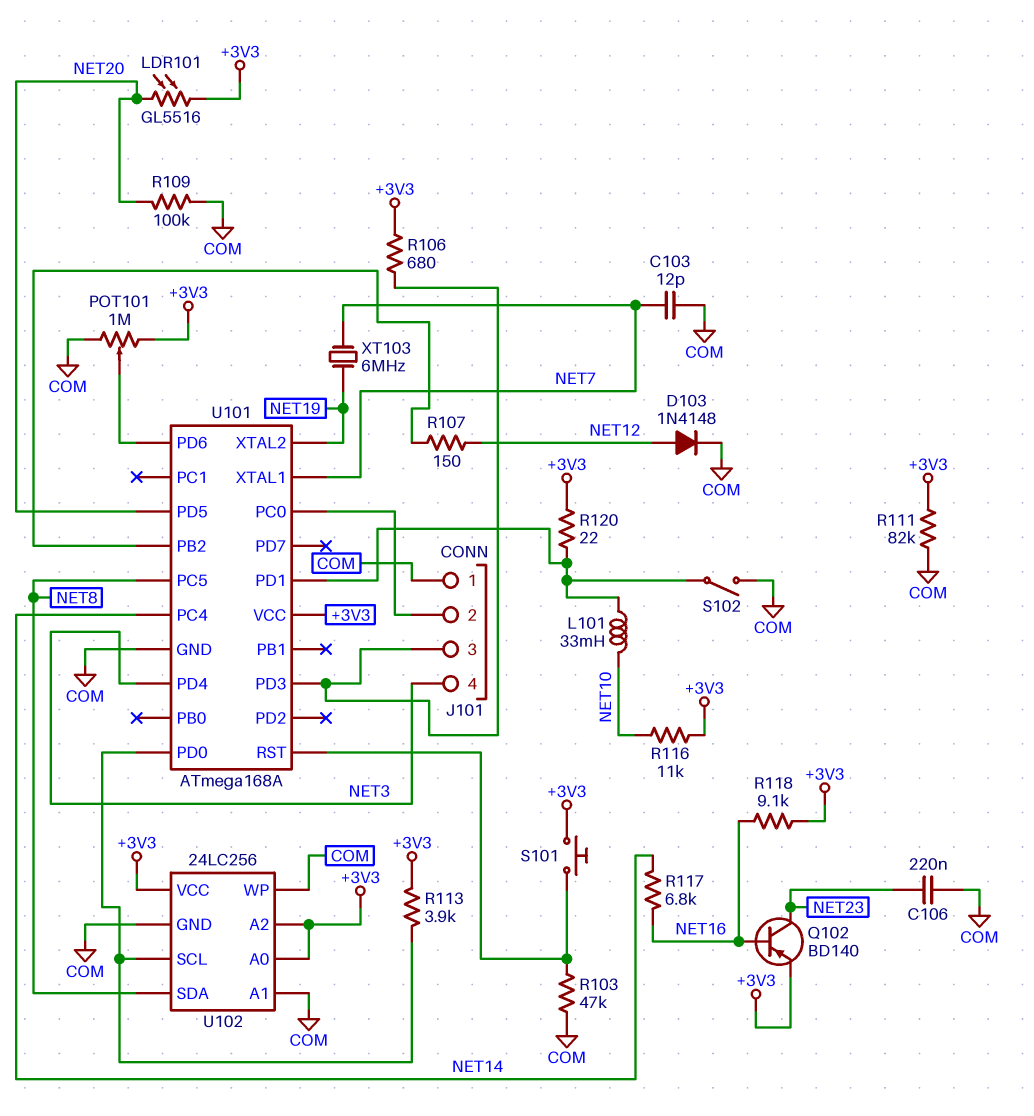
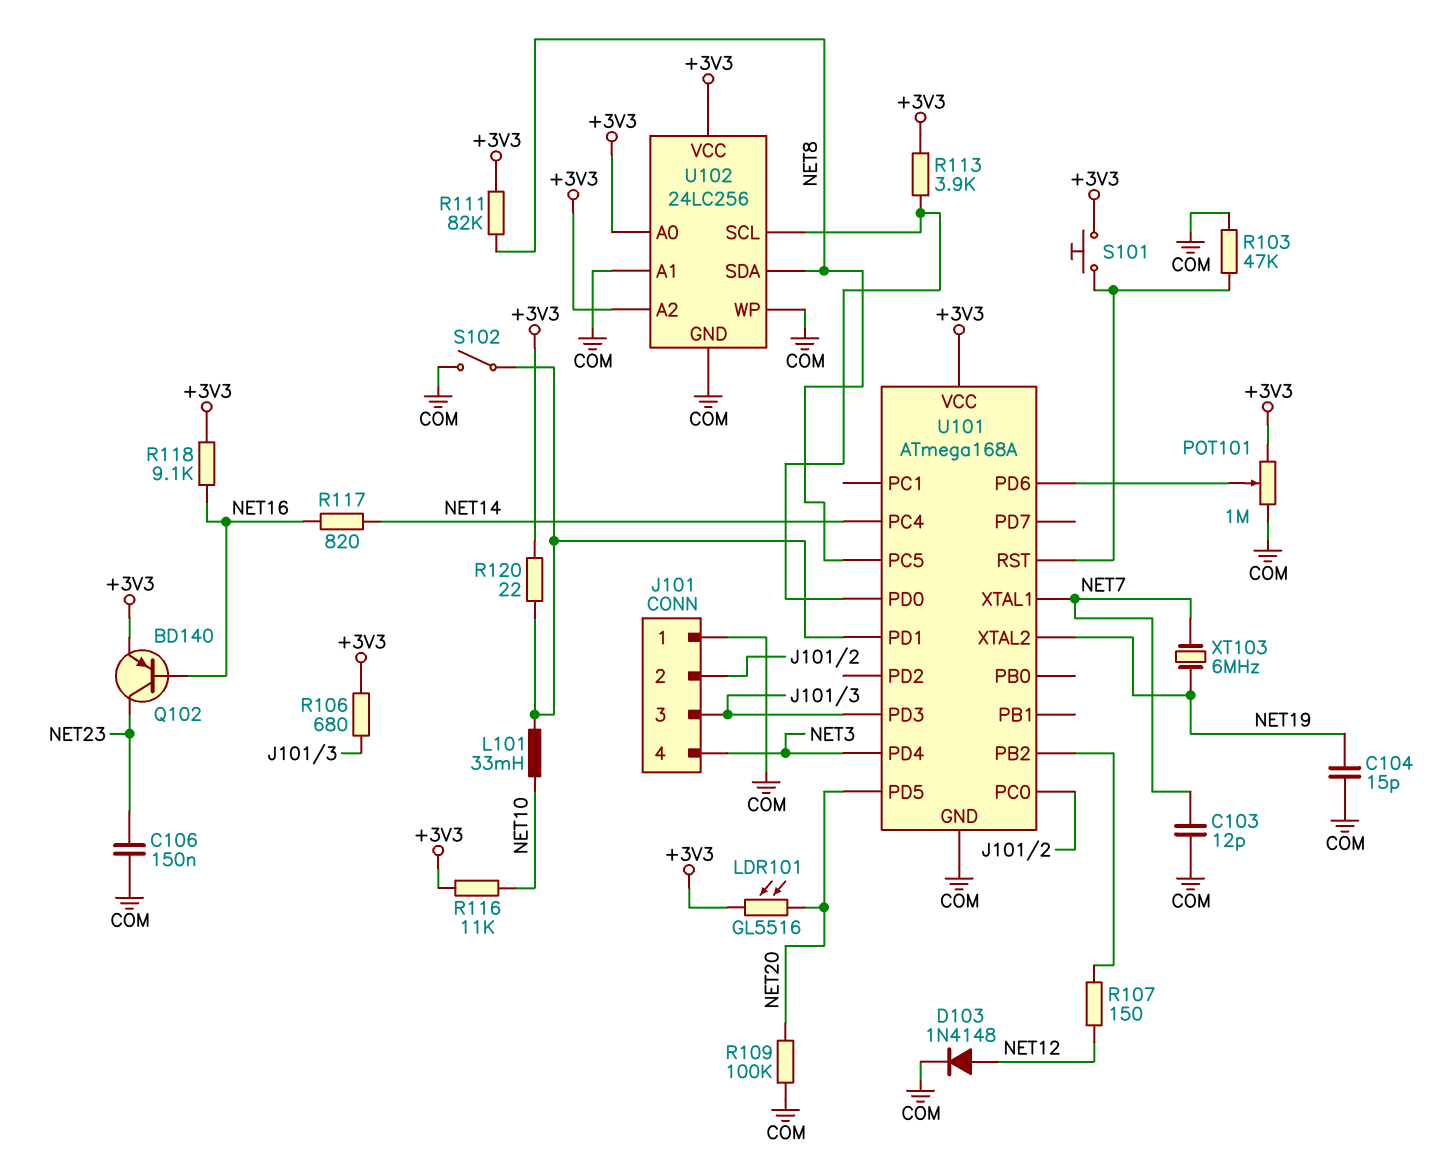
C104: none -> 15pF (COM, NET19)
C106: 220nF (COM, NET23) -> 150nF (COM, NET23)
R111: 82k (+3V3, COM) -> 82k (+3V3, NET8)
R117: 6.8k (NET14, NET16) -> 820 (NET14, NET16)

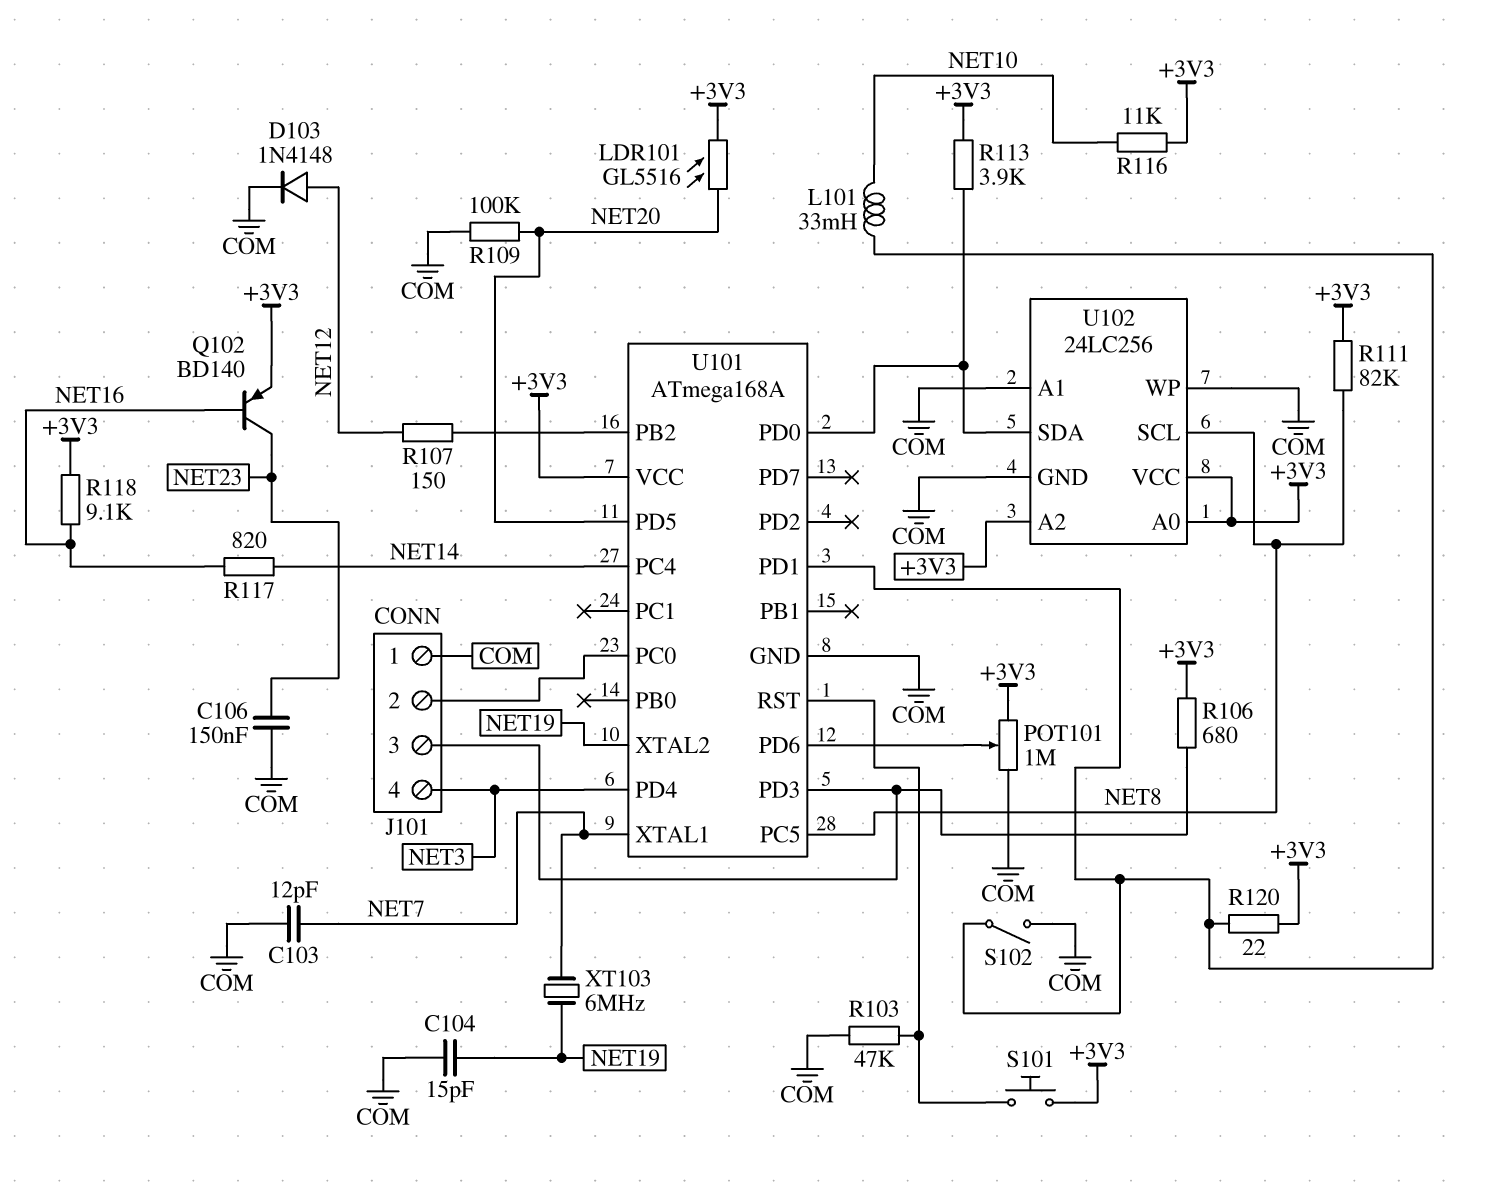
U102 pin SCL: U101/PD0 -> NET8
U102 pin SDA: NET8 -> U101/PD0

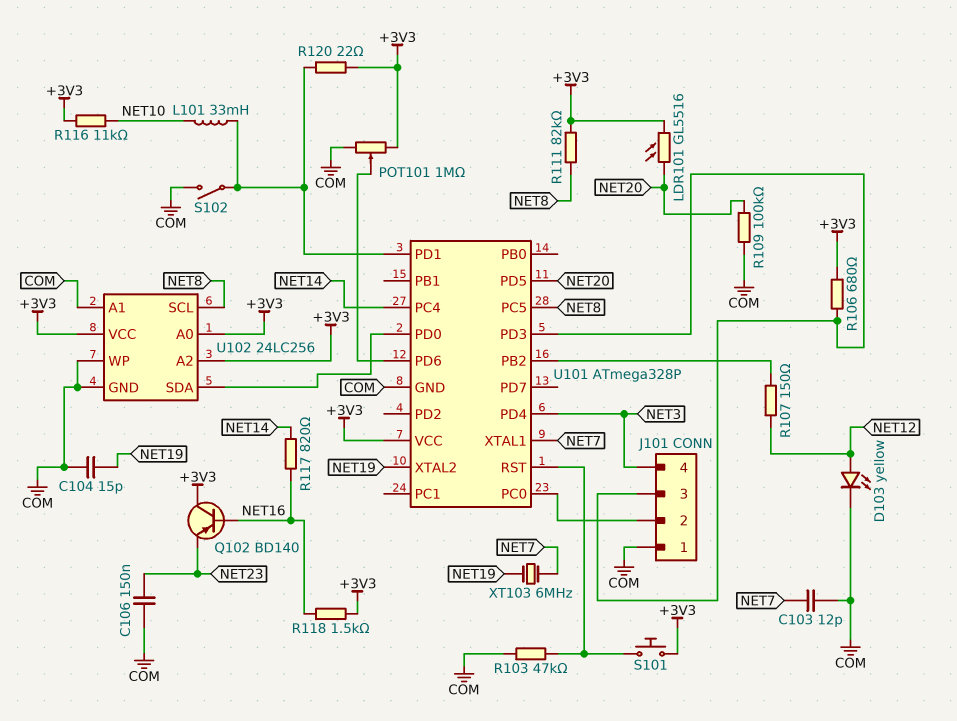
D103: diode 1N4148 (A NET12, K COM) -> LED yellow (A NET12, K COM)
Q102: PNP BD140 (B NET16, C NET23, E +3V3) -> PNP BD140 (B NET16, C +3V3, E NET23)
R113: 3.9k (+3V3, U101/PD0) -> none
R118: 9.1k (+3V3, NET16) -> 1.5k (+3V3, NET16)
U101: ATmega168A -> ATmega328P

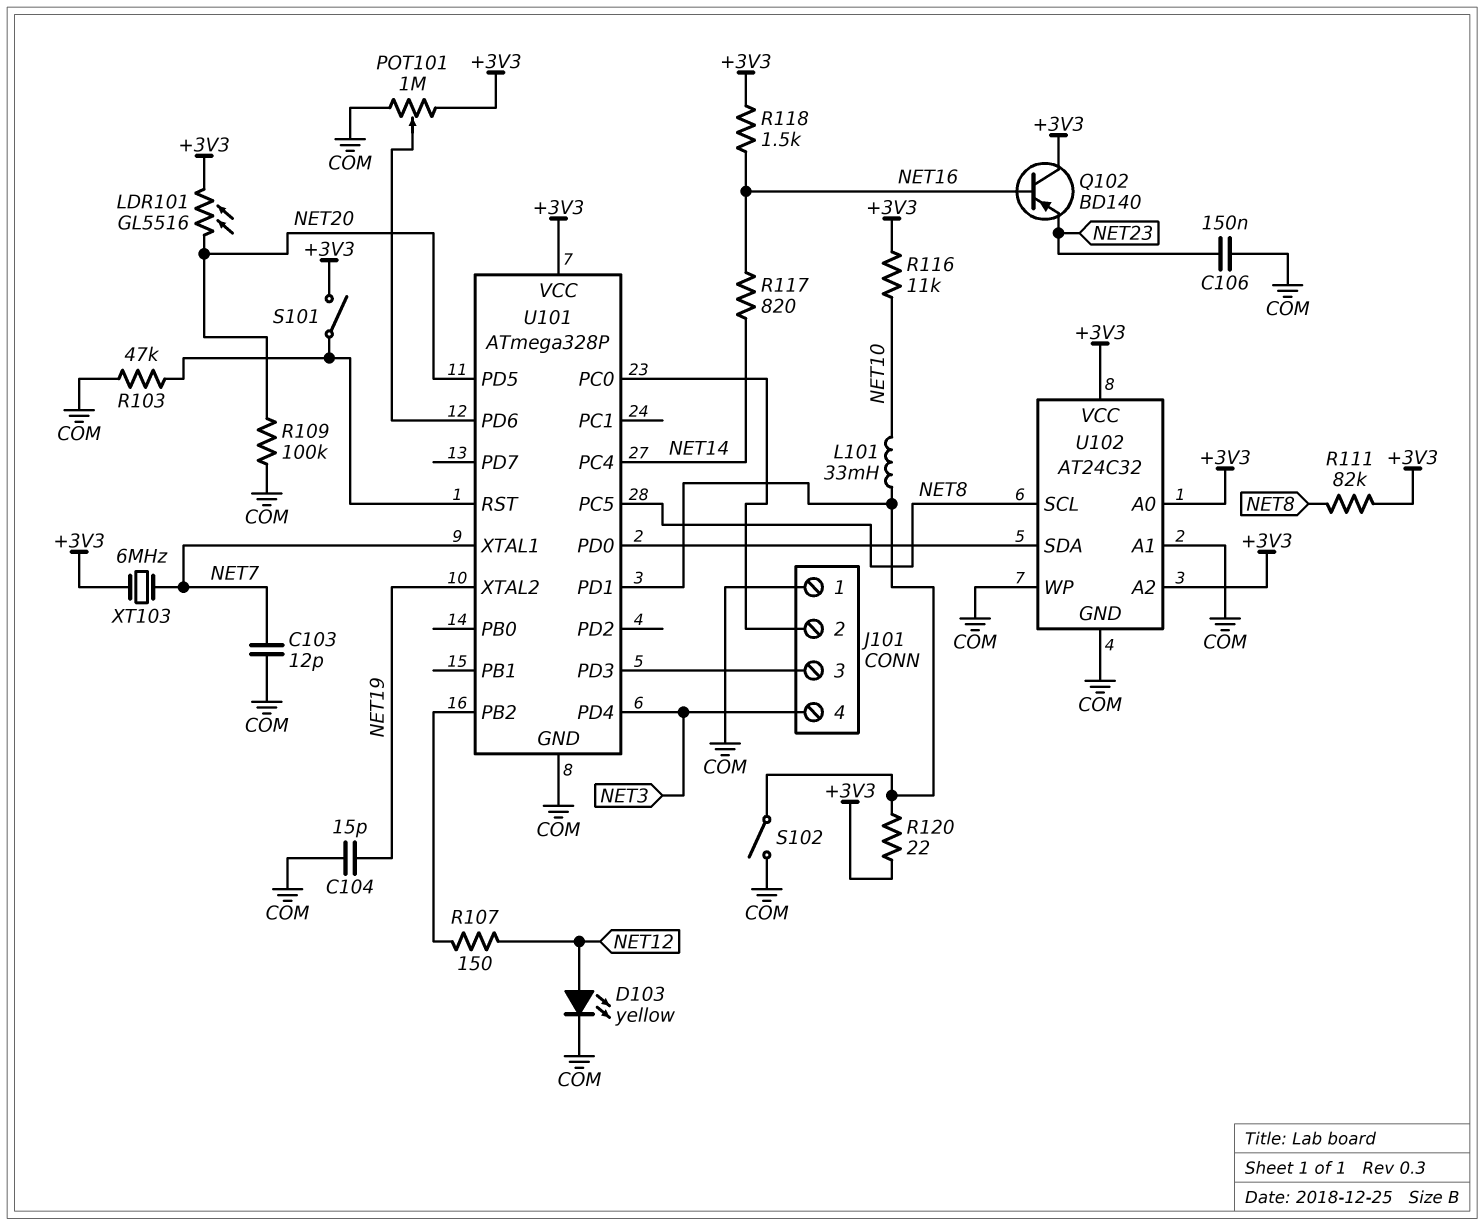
R106: 680 (+3V3, J101/3) -> none
S101: button (+3V3, U101/RST) -> switch (+3V3, U101/RST)
U102: 24LC256 -> AT24C32
XT103: 6MHz (NET7, NET19) -> 6MHz (+3V3, NET7)

